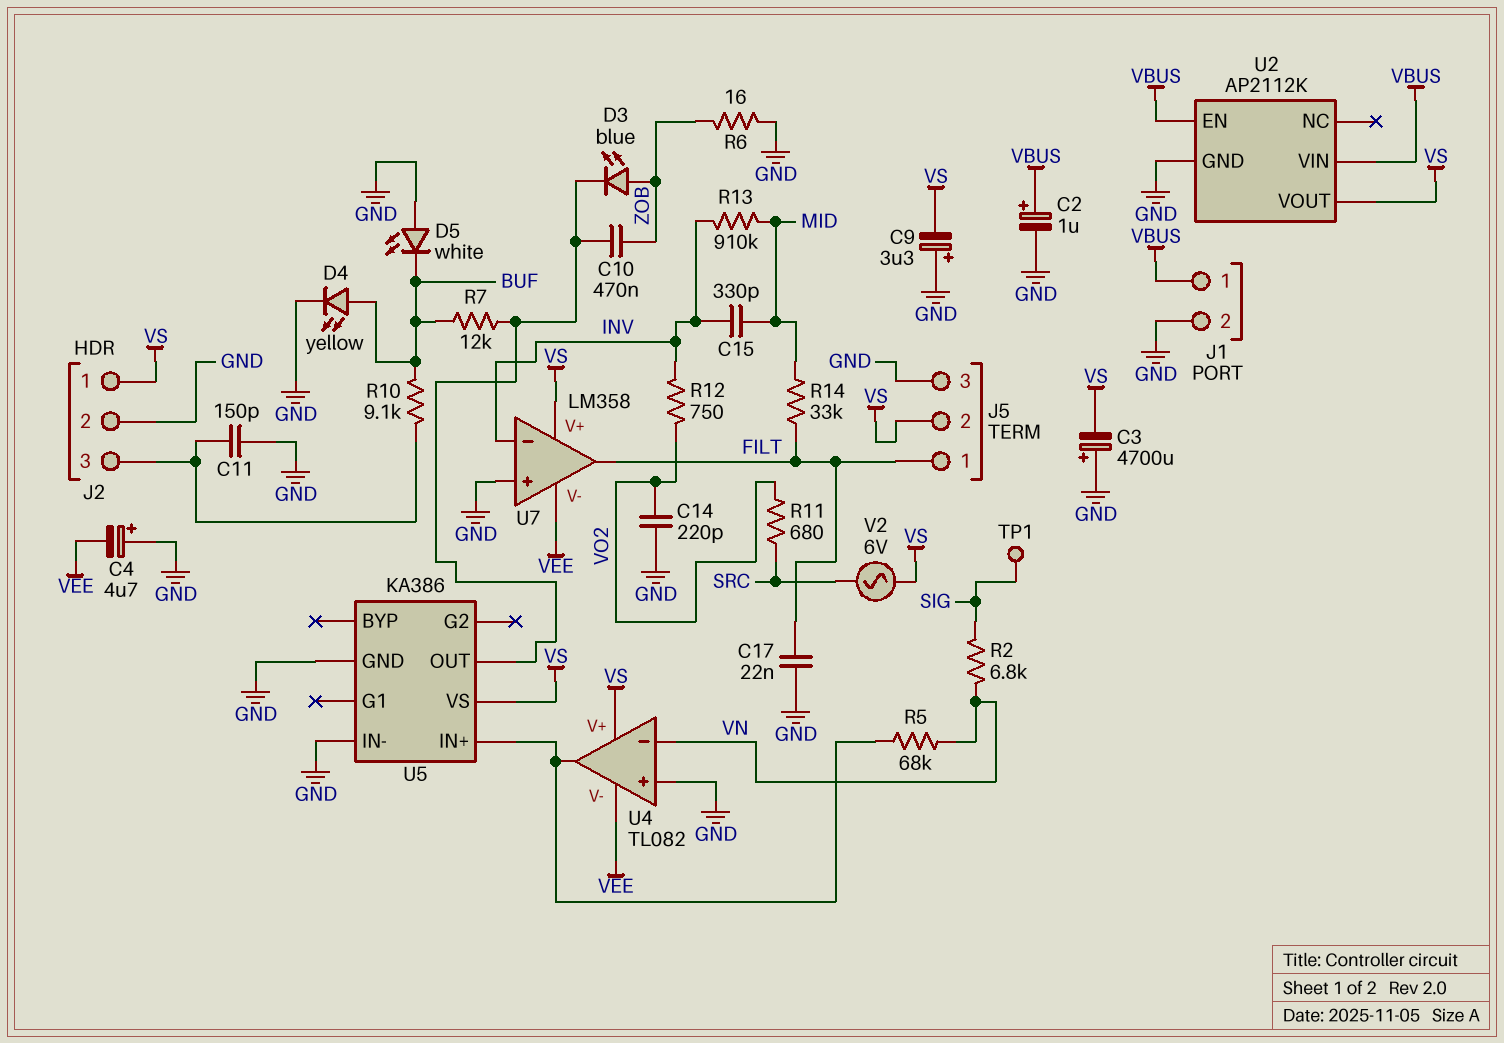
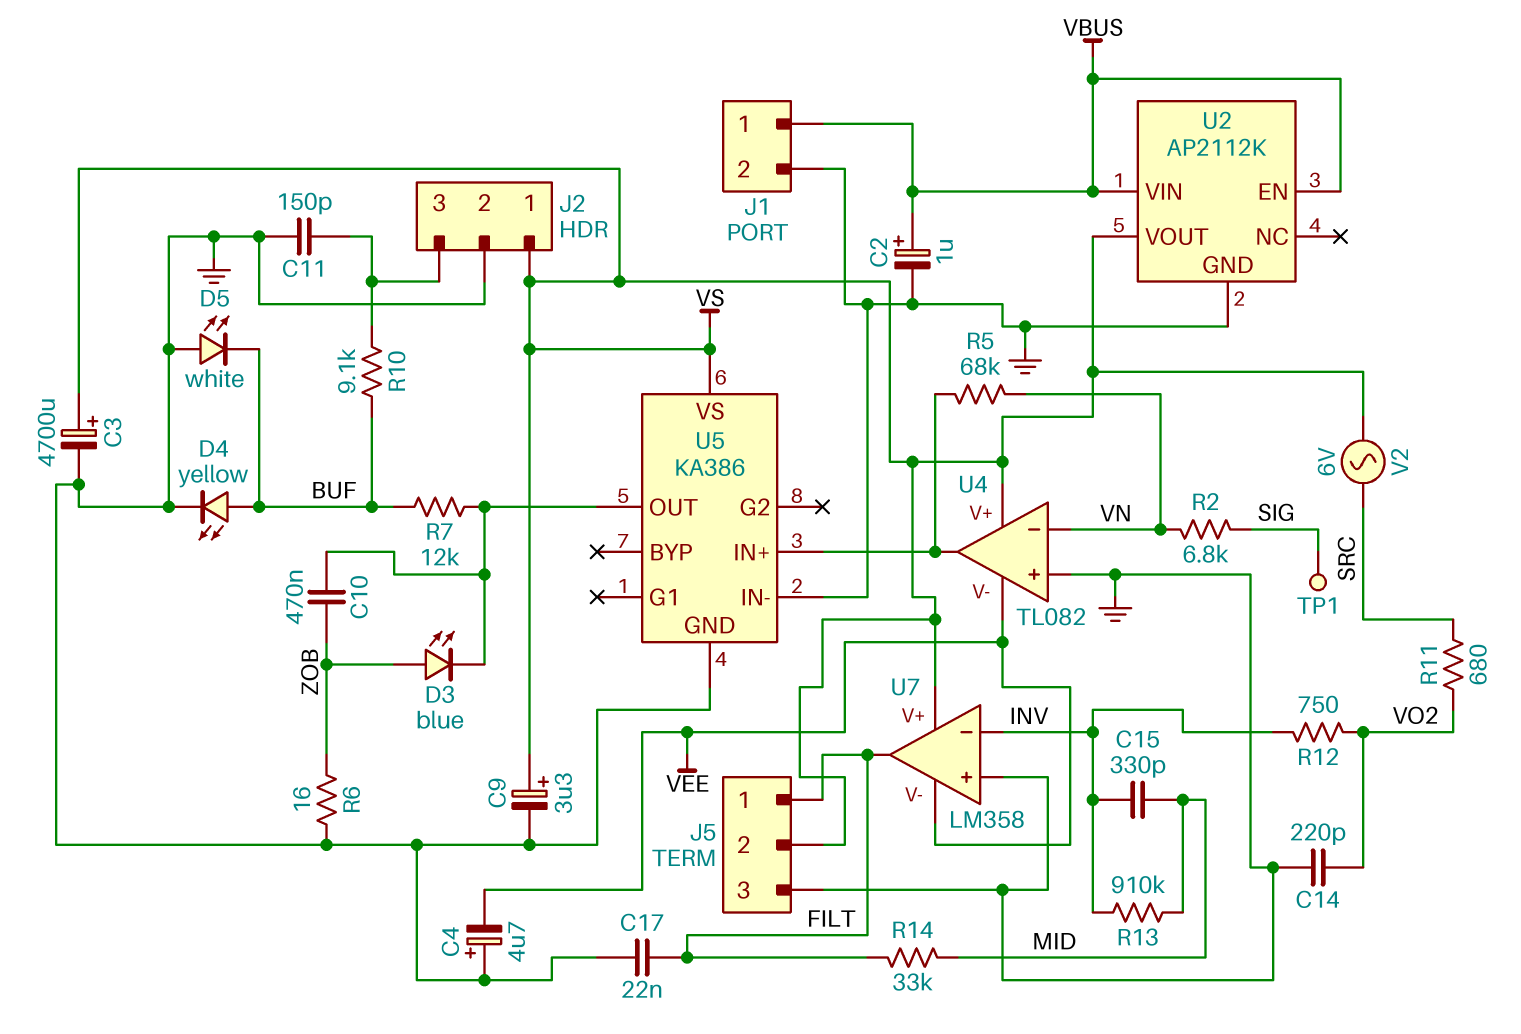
C3: 4700uF (plus GND, minus VS) -> 4700uF (plus VS, minus GND)
C9: 3.3uF (plus GND, minus VS) -> 3.3uF (plus VS, minus GND)

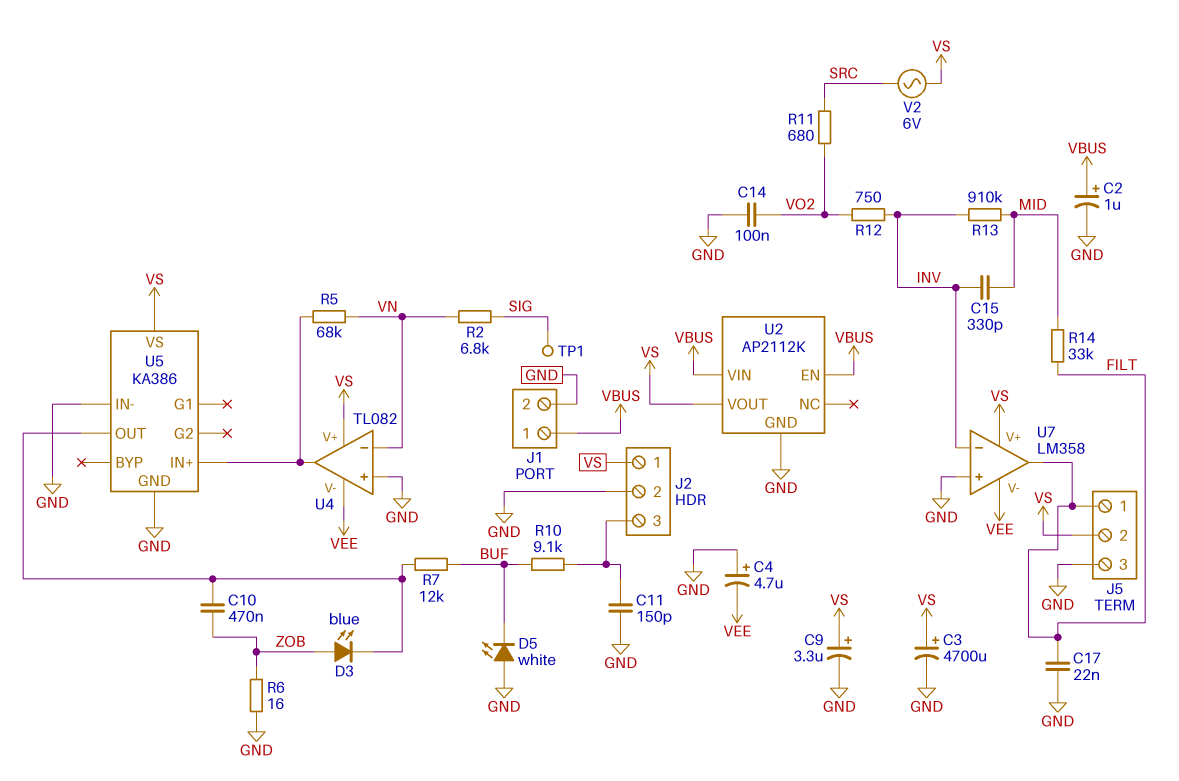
C14: 220pF (GND, VO2) -> 100nF (GND, VO2)
D4: LED yellow (A BUF, K GND) -> none

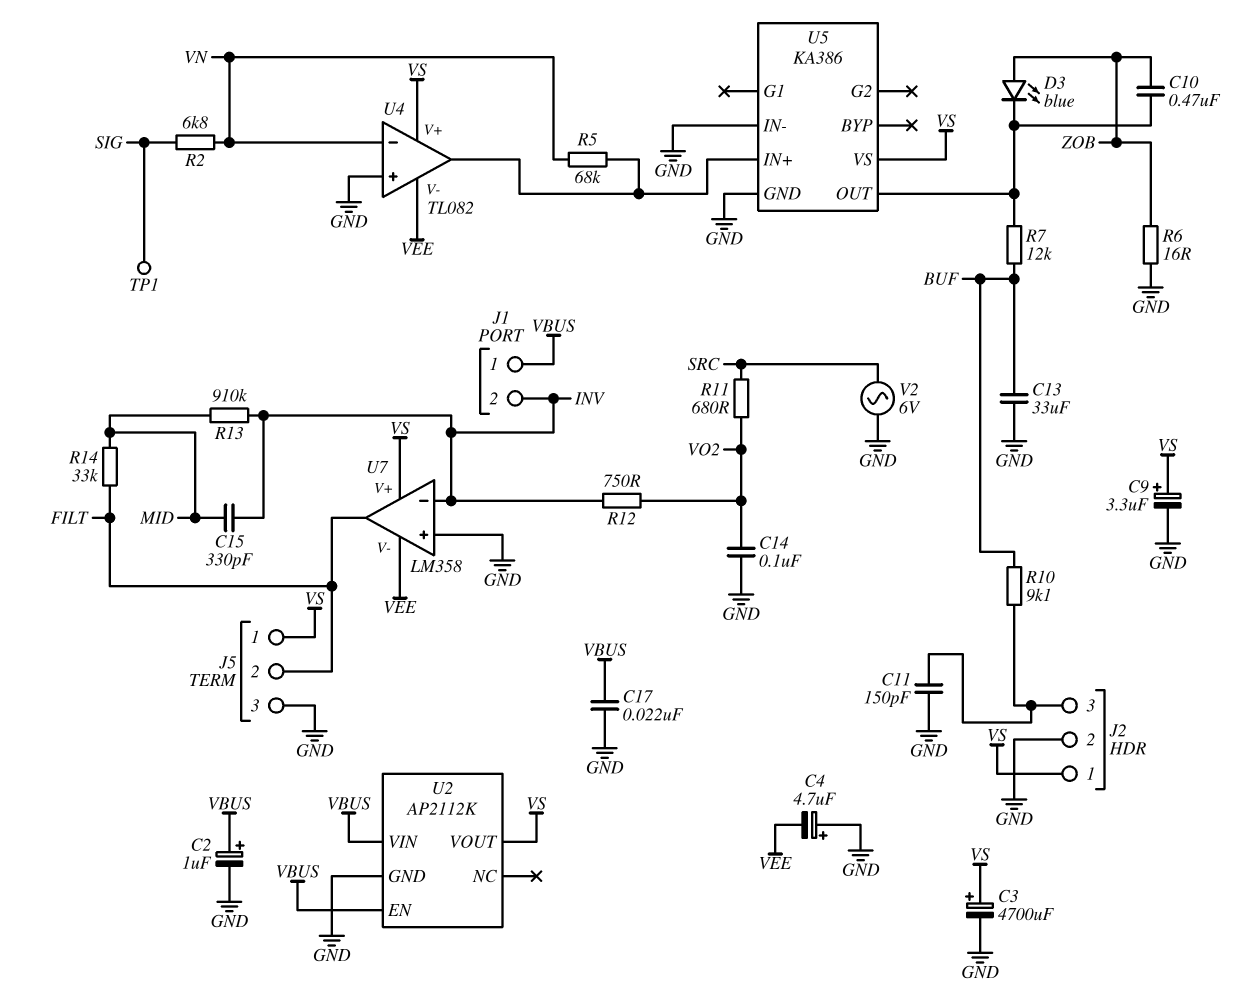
C13: none -> 33uF (BUF, GND)
C17: 22nF (FILT, GND) -> 22nF (GND, VBUS)
D5: LED white (A GND, K BUF) -> none
J1 pin 2: GND -> INV
J5 pin 1: FILT -> VS
J5 pin 2: VS -> FILT
V2: AC 6V (SRC, VS) -> AC 6V (GND, SRC)

